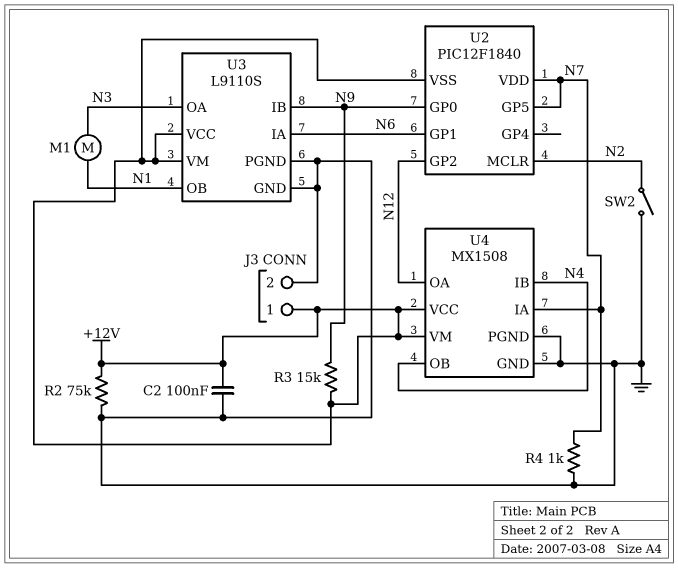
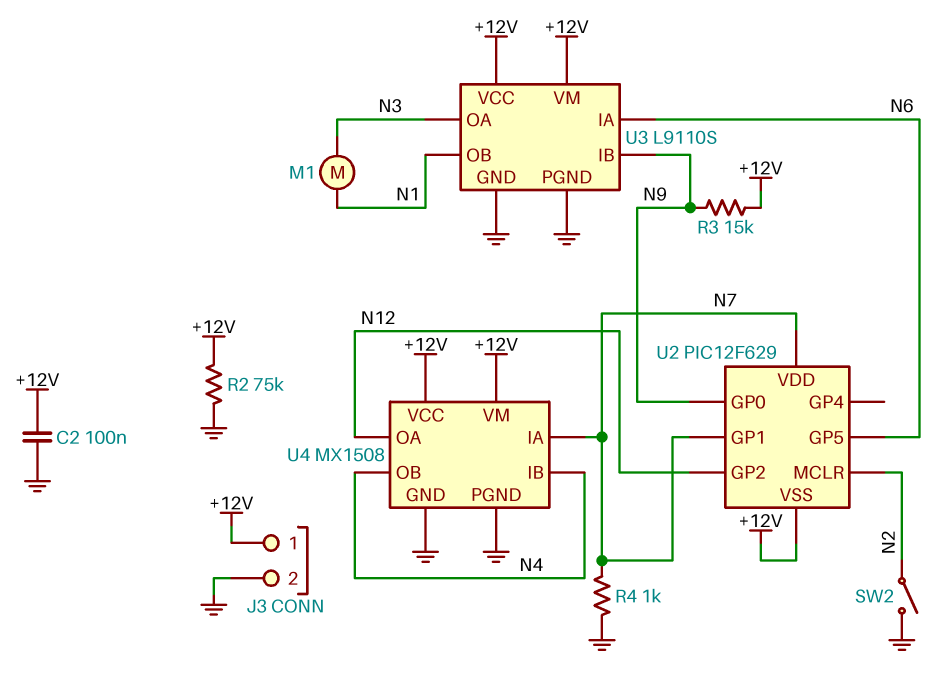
U2: PIC12F1840 -> PIC12F629
U2 pin GP1: N6 -> N7
U2 pin GP5: N7 -> N6

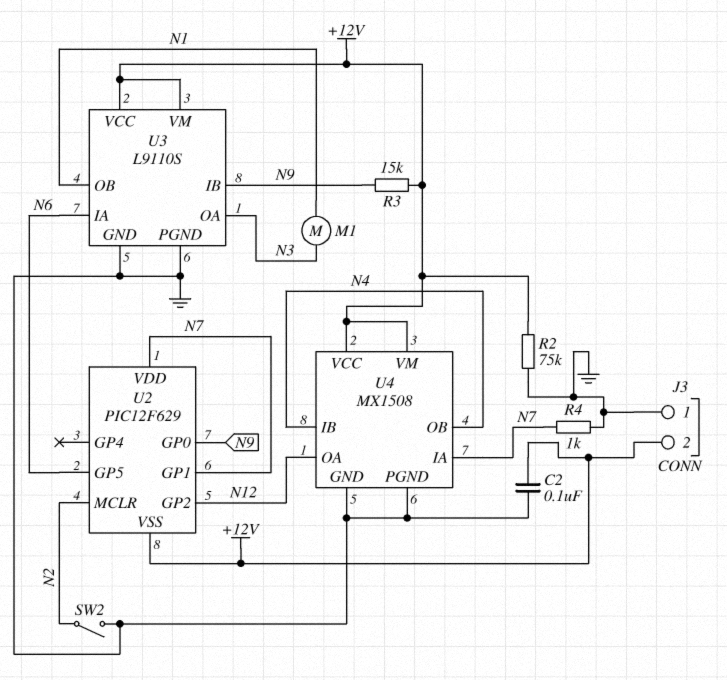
J3 pin 1: +12V -> GND
J3 pin 2: GND -> +12V

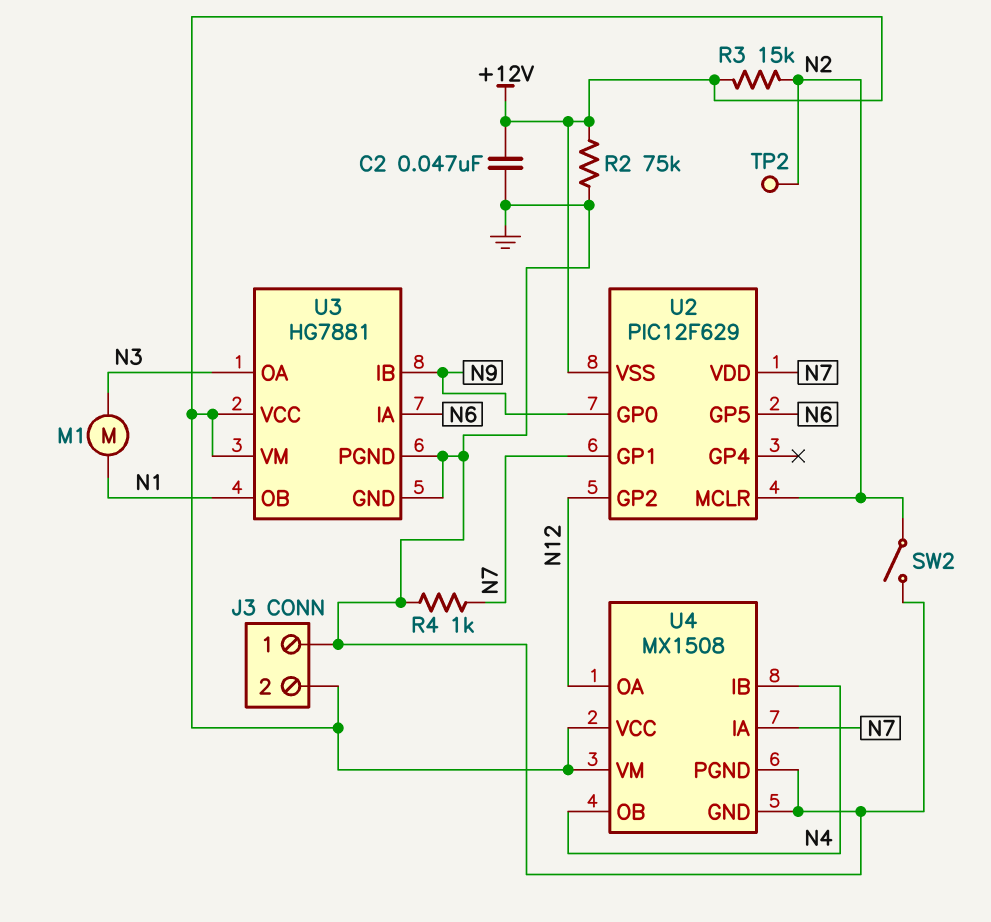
C2: 100nF (+12V, GND) -> 47nF (+12V, GND)
R3: 15k (+12V, N9) -> 15k (+12V, N2)
TP2: none -> test point (N2)
U3: L9110S -> HG7881

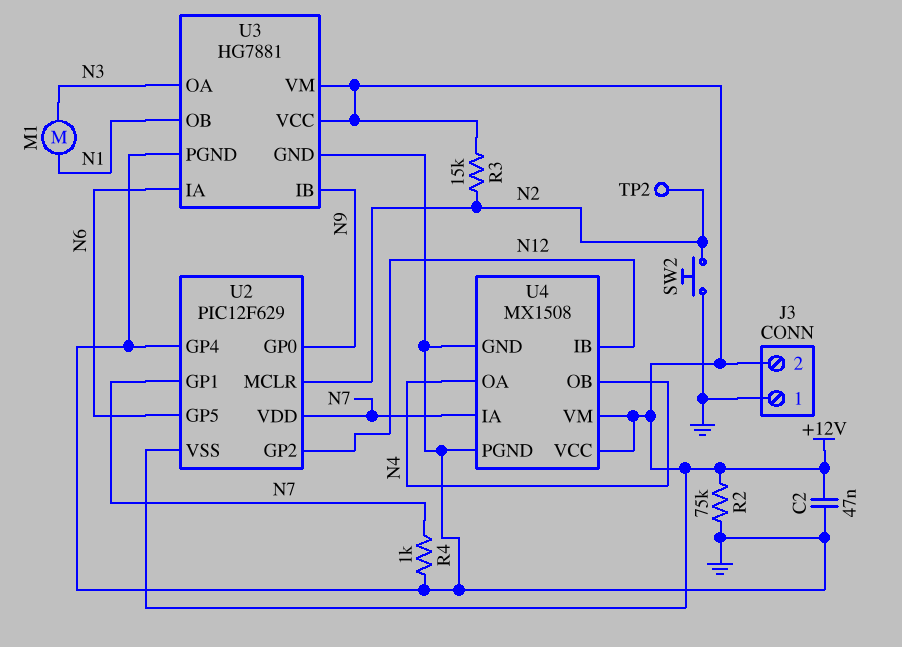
SW2: switch (GND, N2) -> button (GND, N2)
U2 pin GP4: none -> GND
U4 pin IB: N4 -> N12
U4 pin OA: N12 -> N4

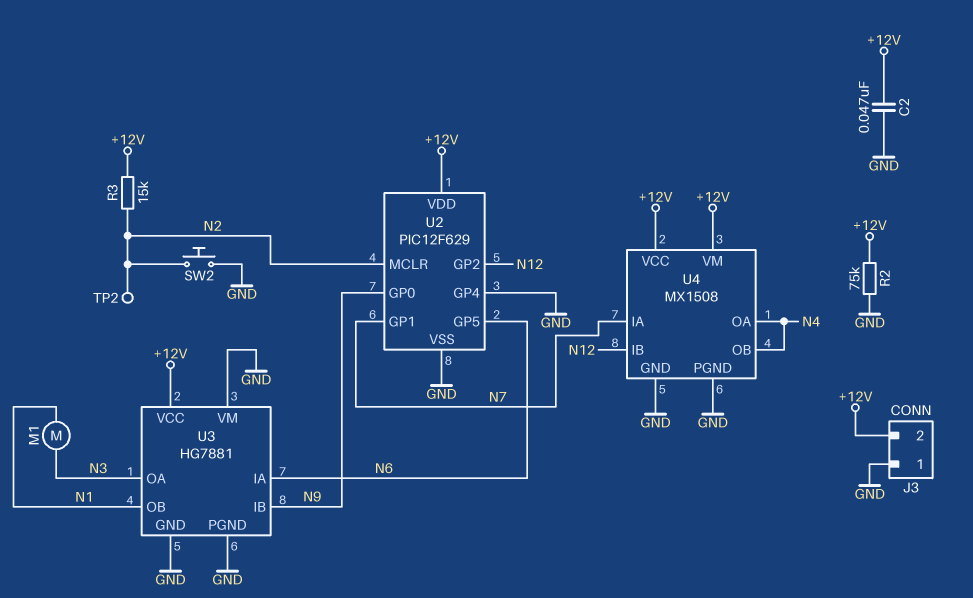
R4: 1k (GND, N7) -> none
U2 pin VDD: N7 -> +12V
U2 pin VSS: +12V -> GND
U3 pin VM: +12V -> GND

